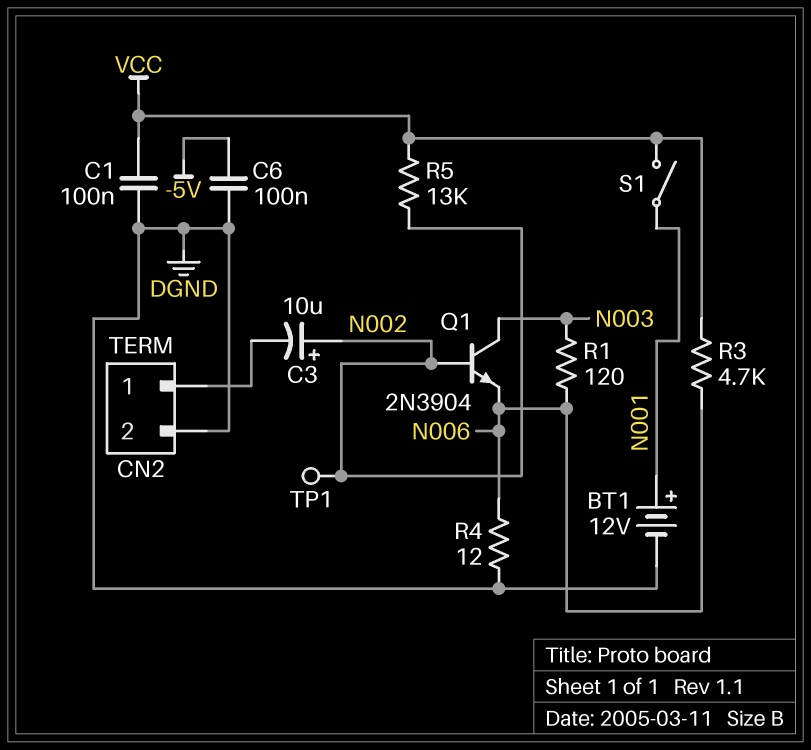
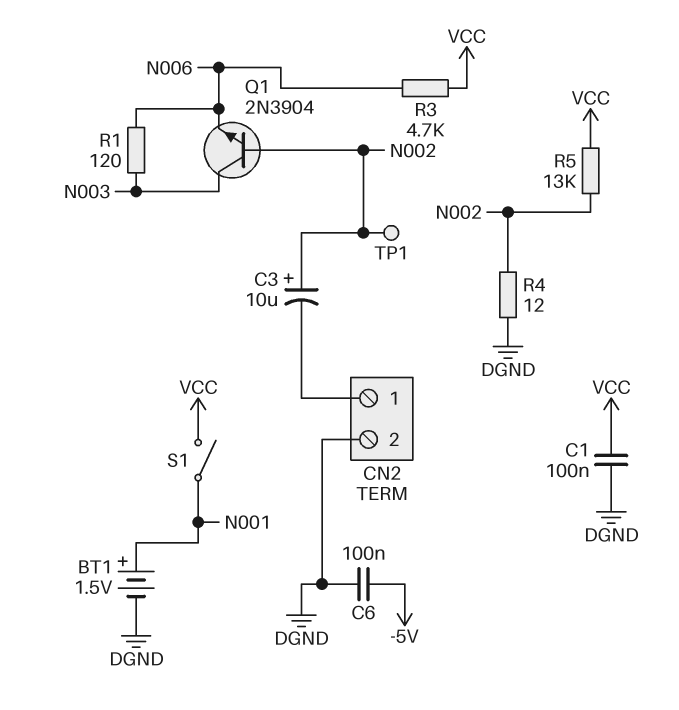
BT1: 12V (plus N001, minus DGND) -> 1.5V (plus N001, minus DGND)
R4: 12 (DGND, N006) -> 12 (DGND, N002)

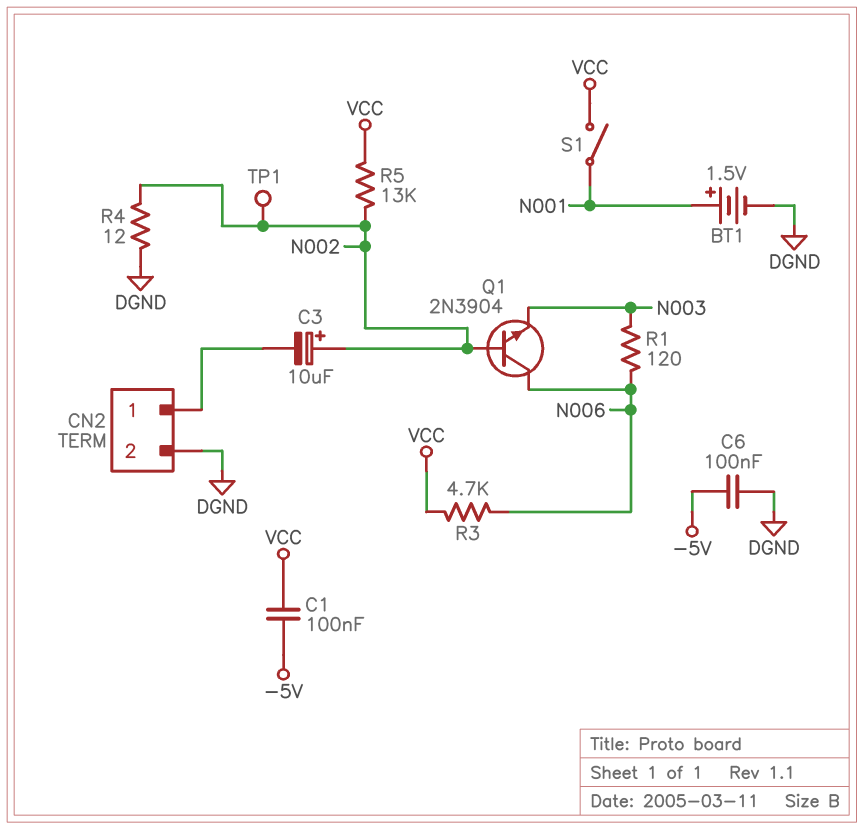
C1: 100nF (DGND, VCC) -> 100nF (-5V, VCC)
Q1: NPN 2N3904 (B N002, C N003, E N006) -> NPN 2N3904 (B N002, C N006, E N003)

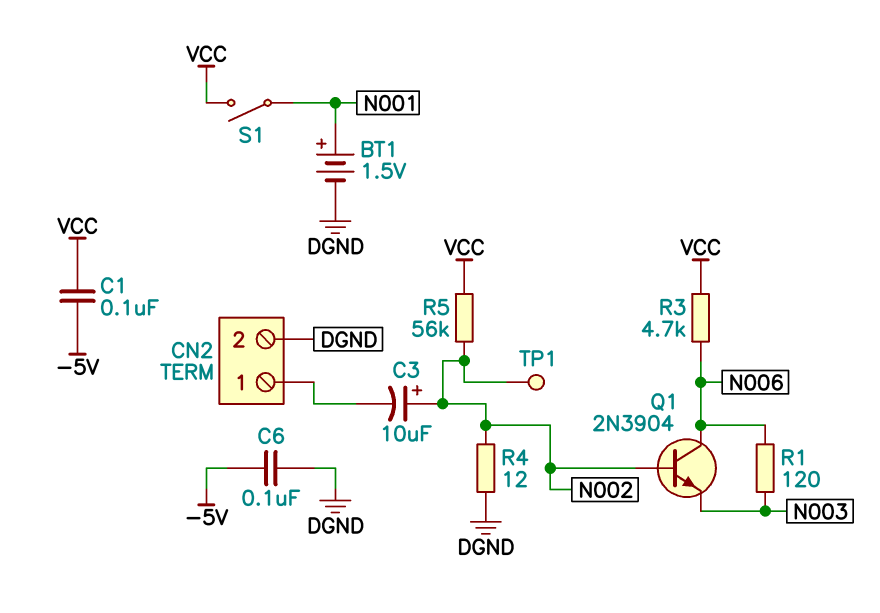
R5: 13k (N002, VCC) -> 56k (N002, VCC)

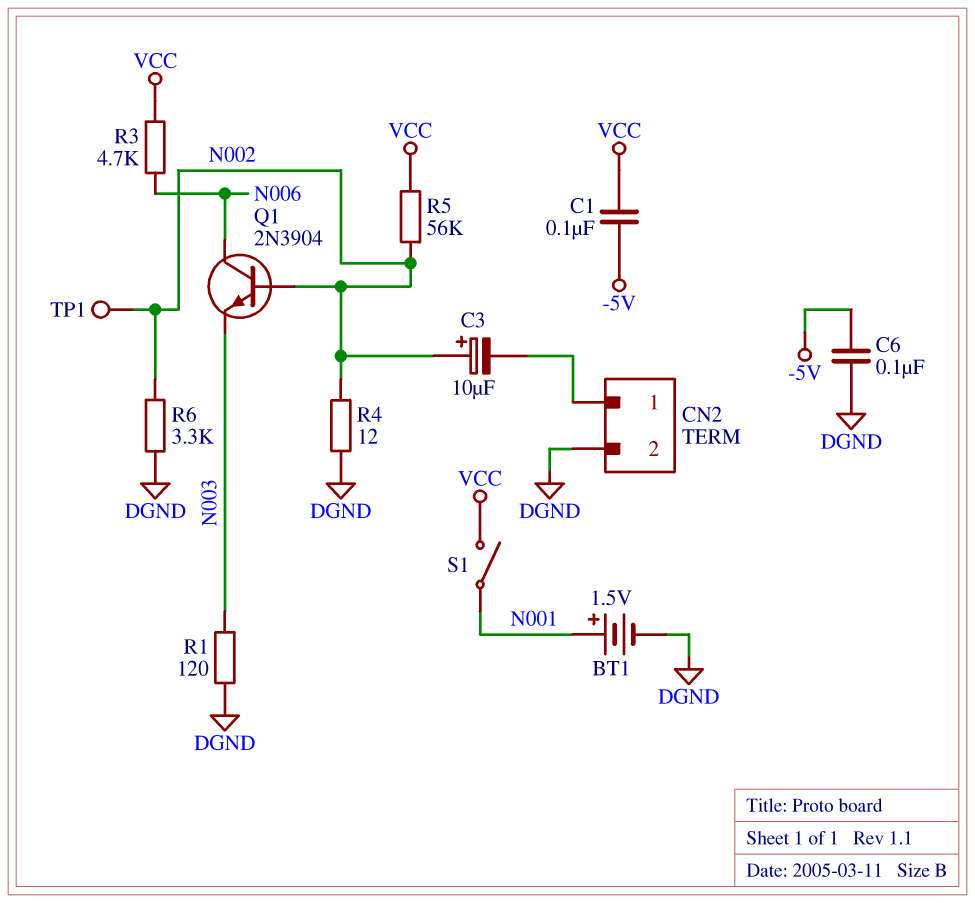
R1: 120 (N003, N006) -> 120 (DGND, N003)
R6: none -> 3.3k (DGND, N002)

